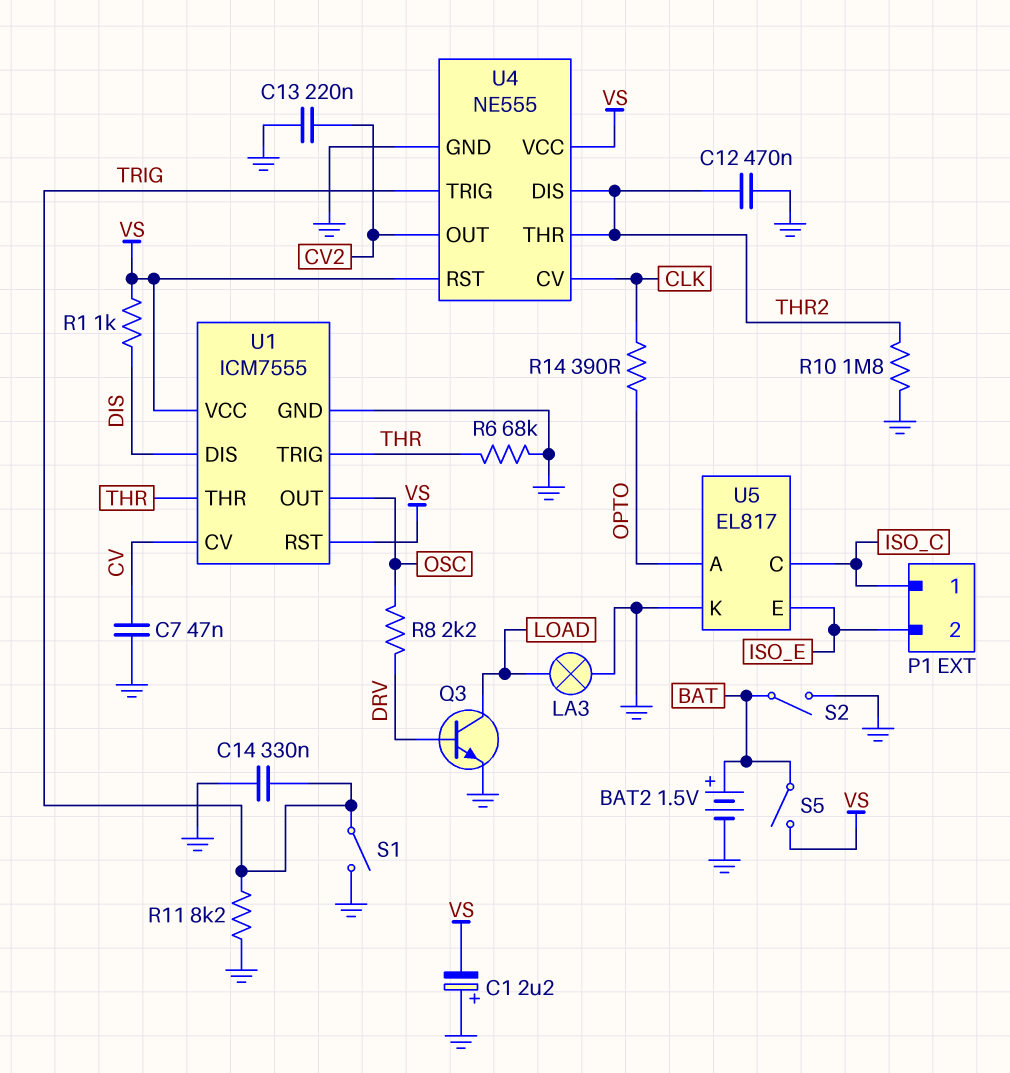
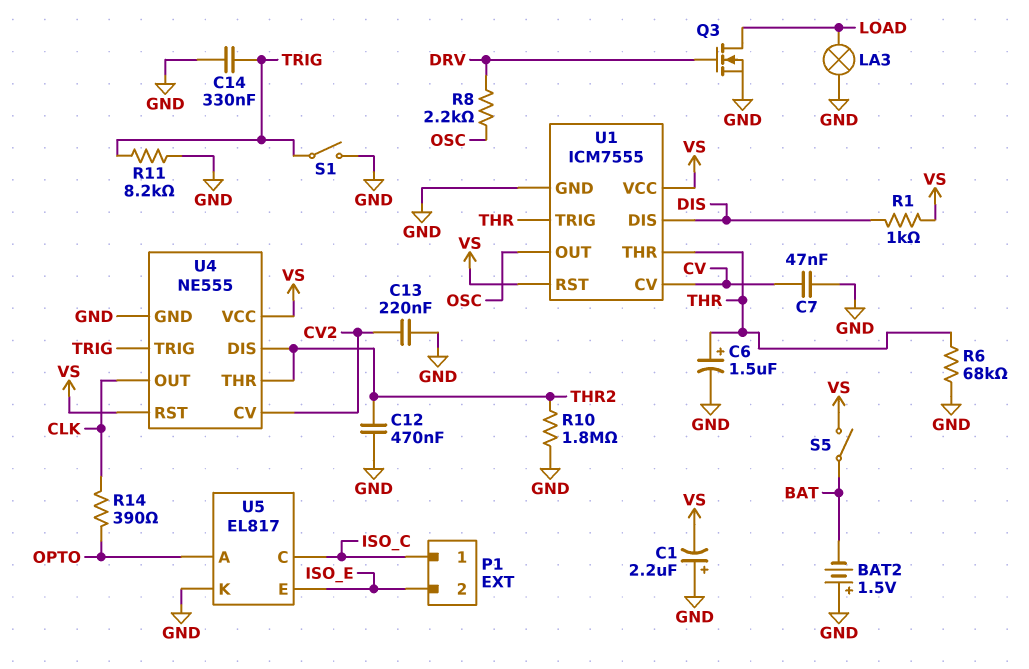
BAT2: 1.5V (plus BAT, minus GND) -> 1.5V (plus GND, minus BAT)
C6: none -> 1.5uF (plus THR, minus GND)
Q3: NPN (B DRV, C LOAD, E GND) -> NMOS (G DRV, D LOAD, S GND)
S2: switch (BAT, GND) -> none
U4 pin CV: CLK -> CV2
U4 pin OUT: CV2 -> CLK

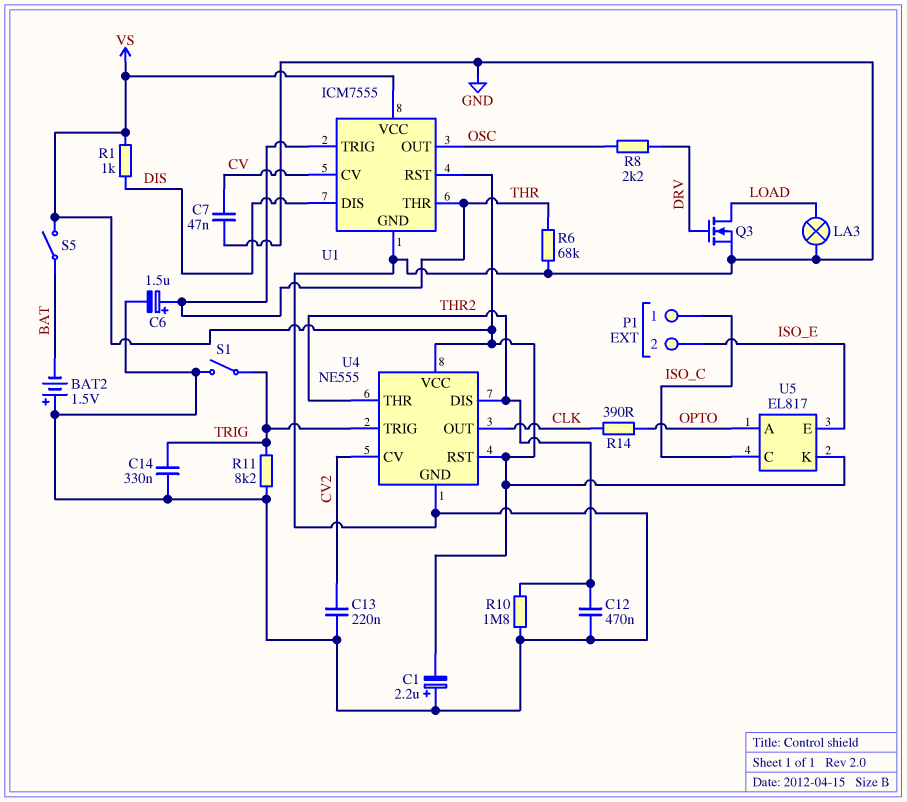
U5 pin K: GND -> VS

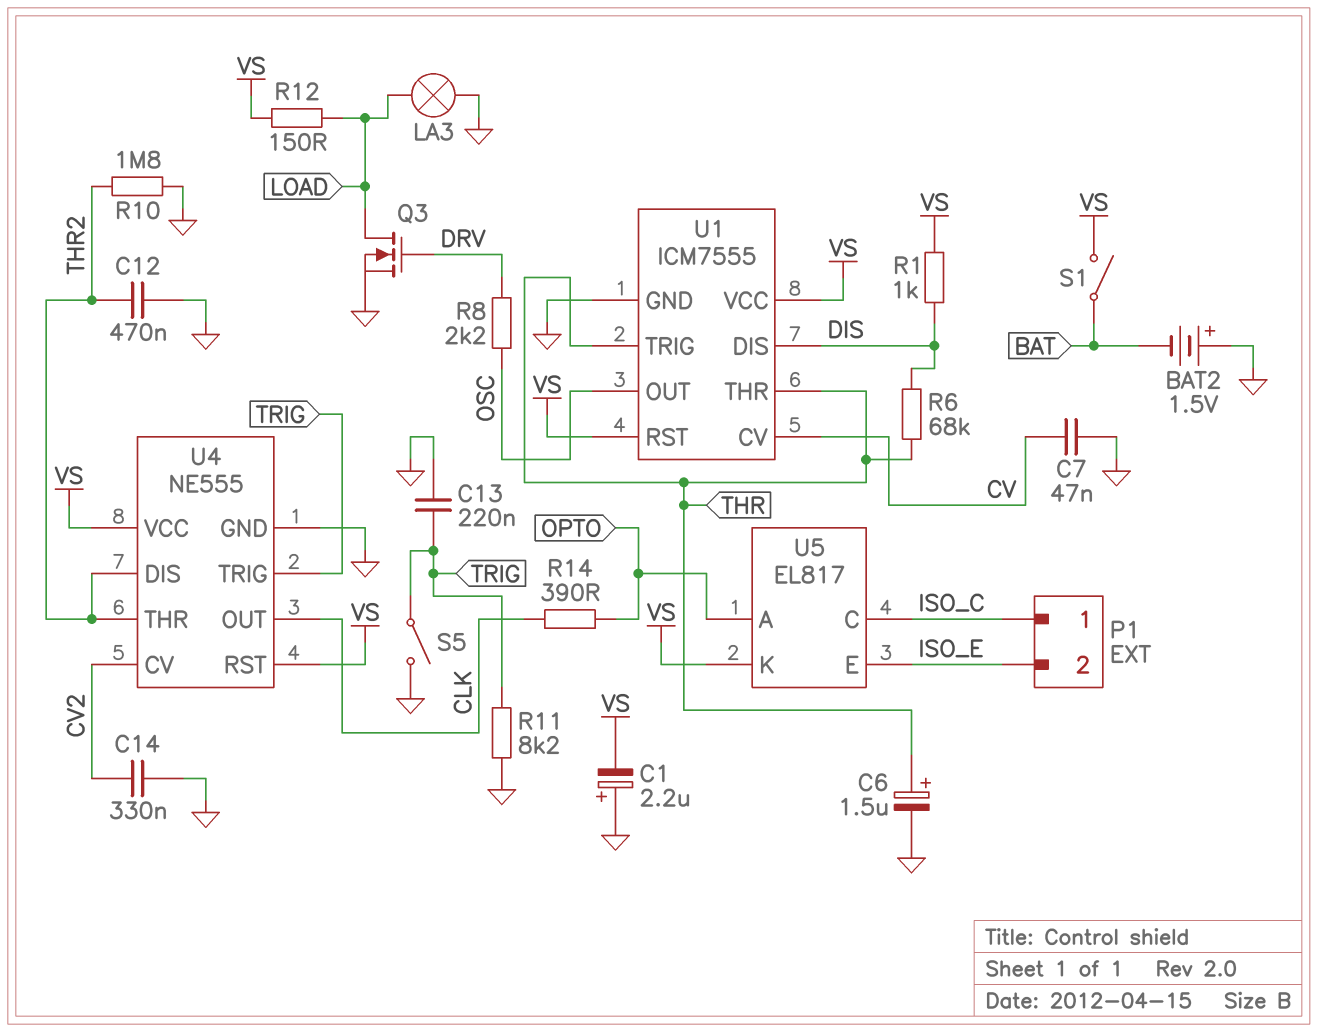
C13: 220nF (CV2, GND) -> 220nF (GND, TRIG)
C14: 330nF (GND, TRIG) -> 330nF (CV2, GND)
R6: 68k (GND, THR) -> 68k (DIS, THR)
R12: none -> 150 (LOAD, VS)
S1: switch (GND, TRIG) -> switch (BAT, VS)
S5: switch (BAT, VS) -> switch (GND, TRIG)

